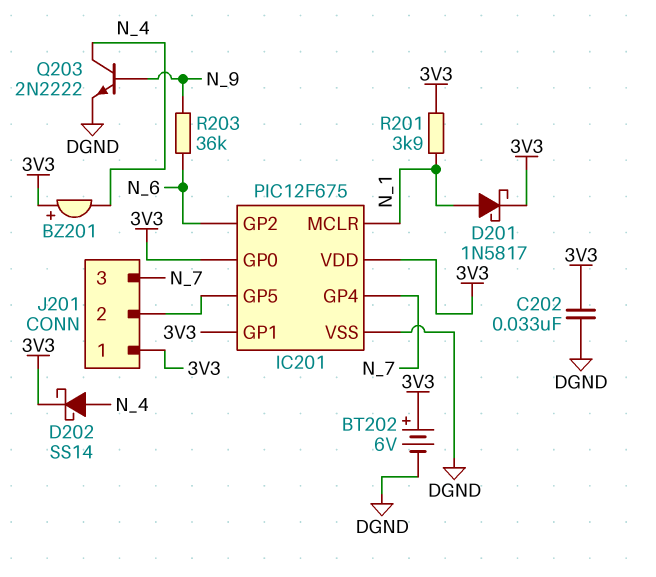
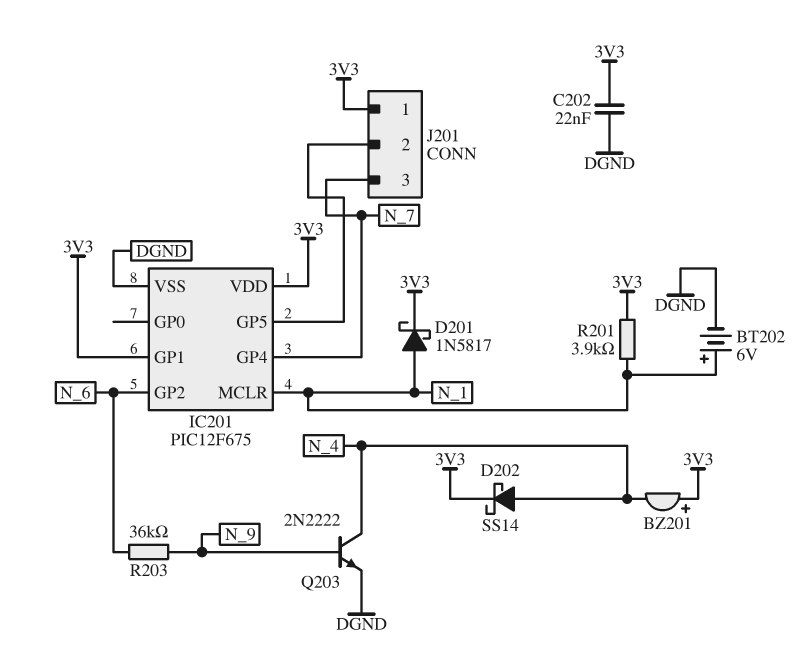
BT202: 6V (plus 3V3, minus DGND) -> 6V (plus N_1, minus DGND)
C202: 33nF (3V3, DGND) -> 22nF (3V3, DGND)
IC201 pin GP0: 3V3 -> none

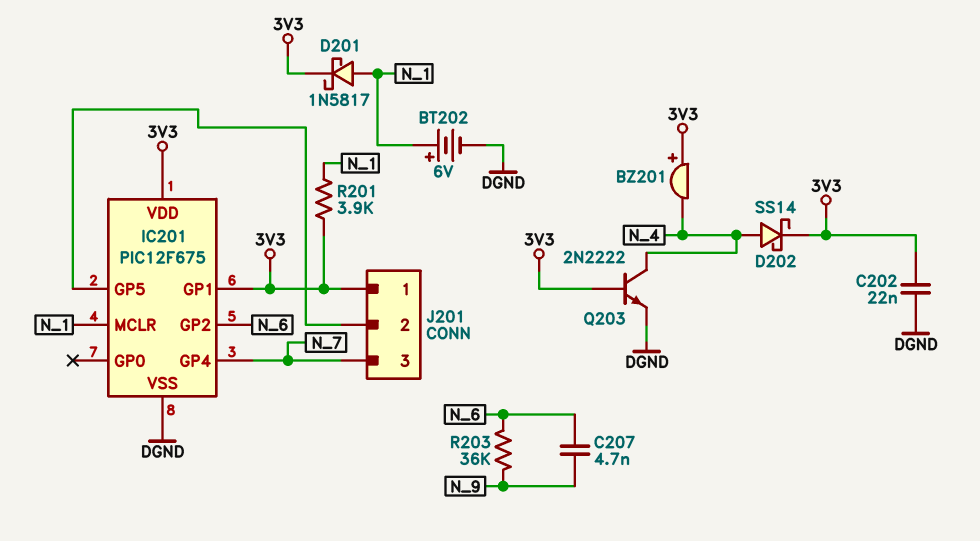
C207: none -> 4.7nF (N_6, N_9)
Q203: NPN 2N2222 (B N_9, C N_4, E DGND) -> NPN 2N2222 (B 3V3, C N_4, E DGND)

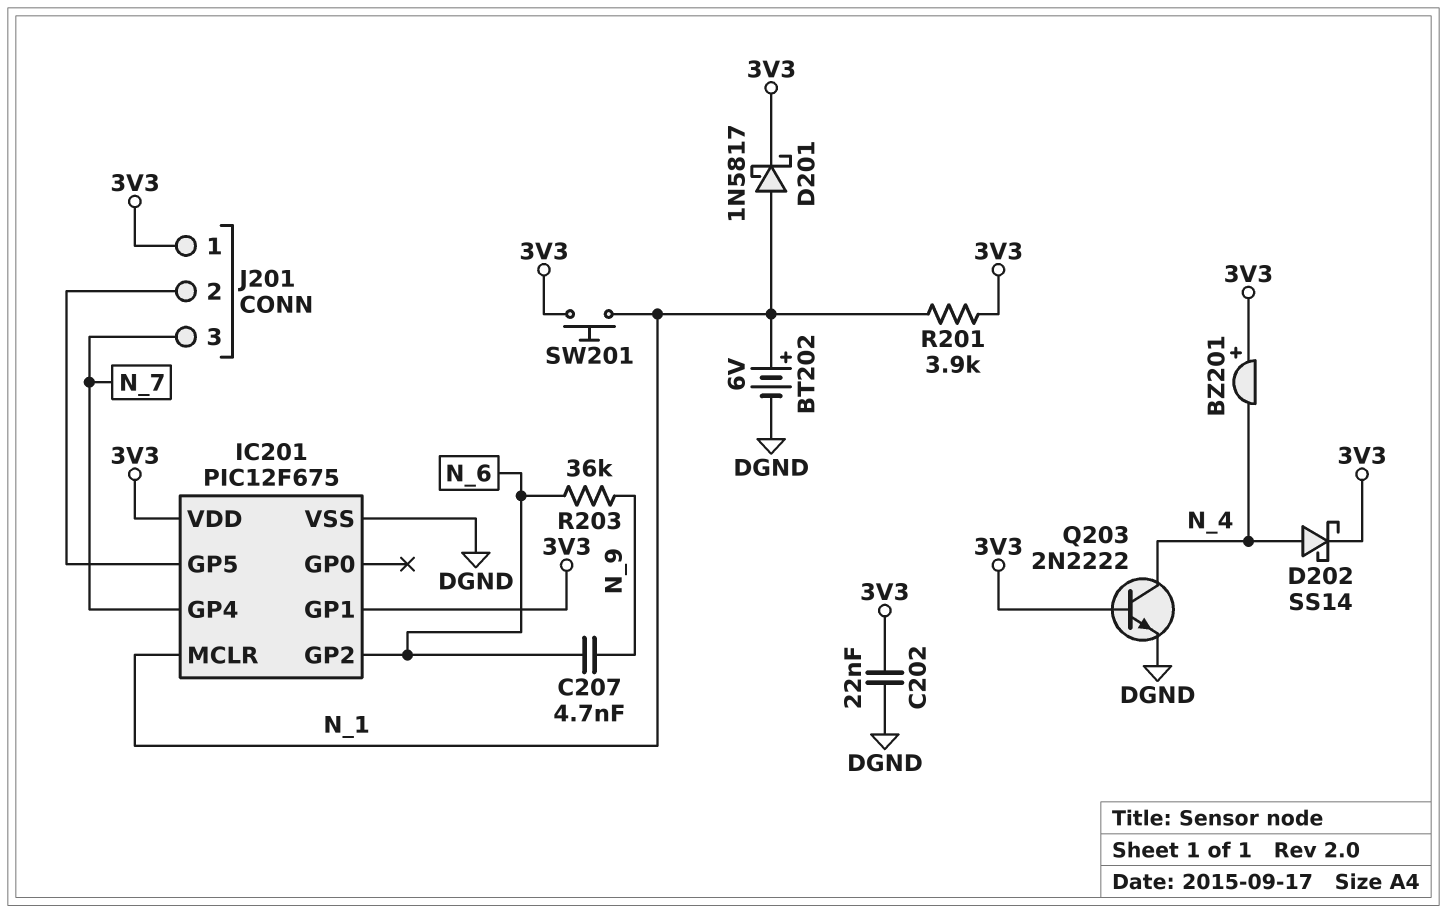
SW201: none -> button (3V3, N_1)

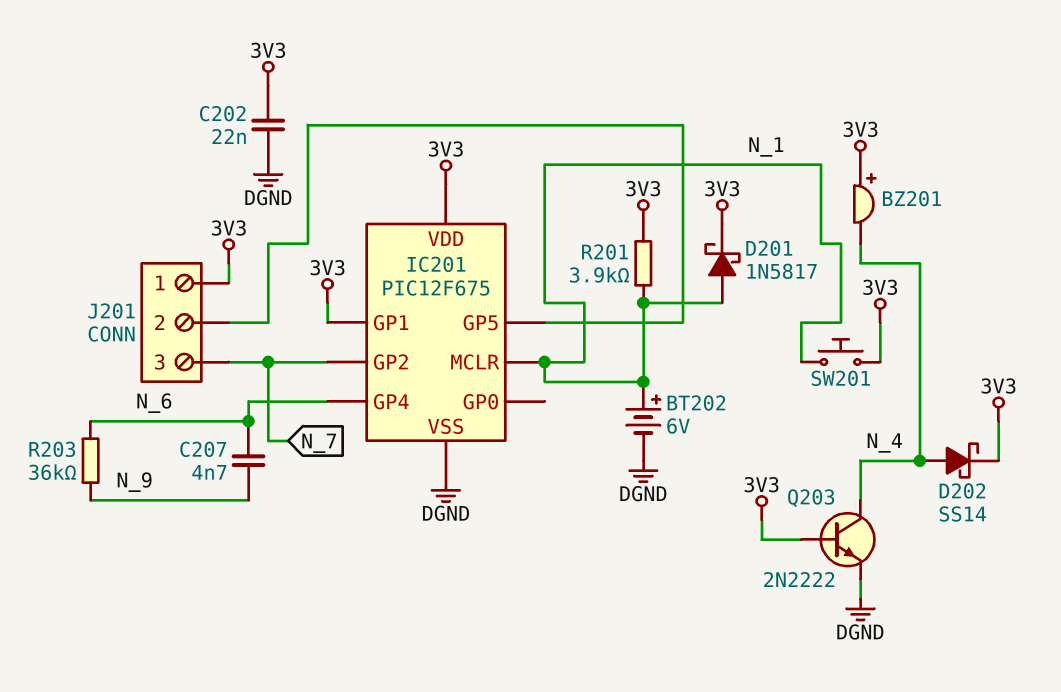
IC201 pin GP2: N_6 -> N_7
IC201 pin GP4: N_7 -> N_6

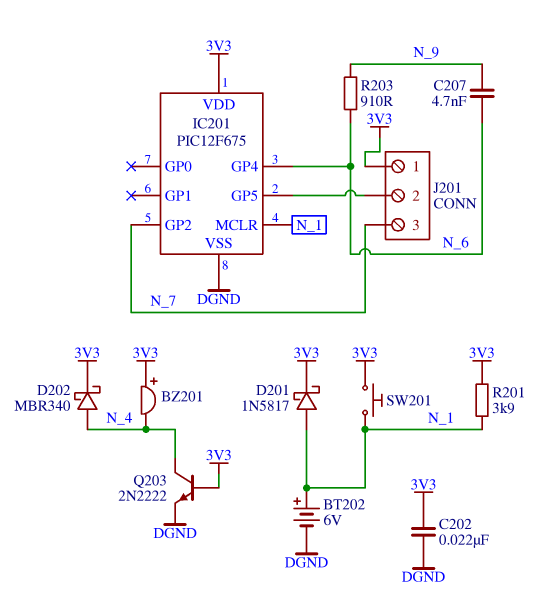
D202: schottky SS14 (A N_4, K 3V3) -> schottky MBR340 (A N_4, K 3V3)
IC201 pin GP1: 3V3 -> none
R203: 36k (N_6, N_9) -> 910 (N_6, N_9)

